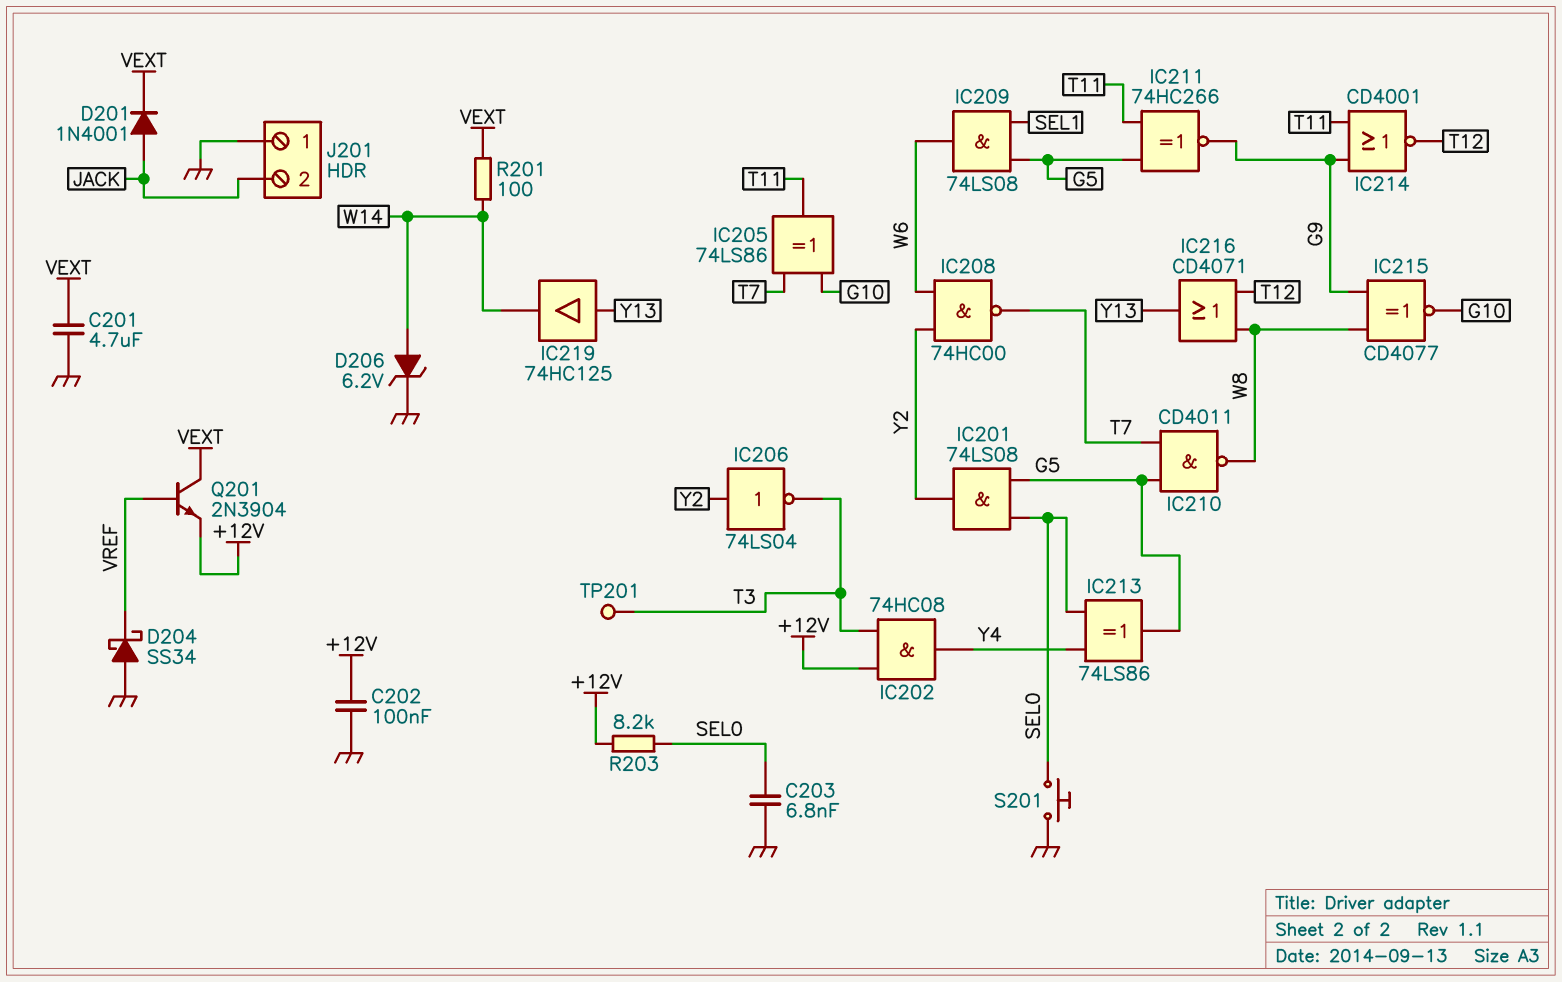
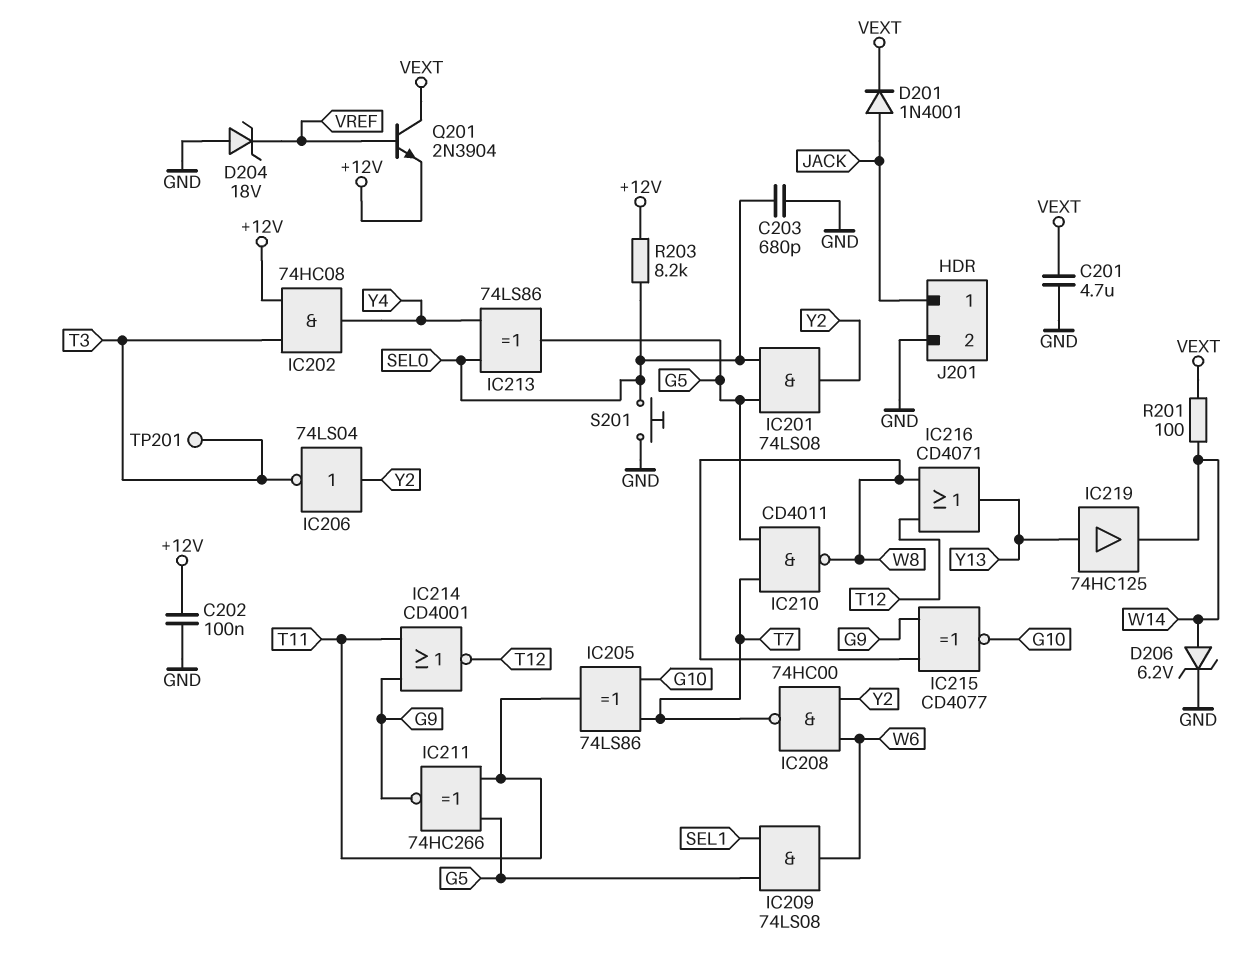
C203: 6.8nF (GND, SEL0) -> 680pF (GND, SEL0)
D204: schottky SS34 (A GND, K VREF) -> zener 18V (A GND, K VREF)
J201 pin 1: GND -> JACK
J201 pin 2: JACK -> GND

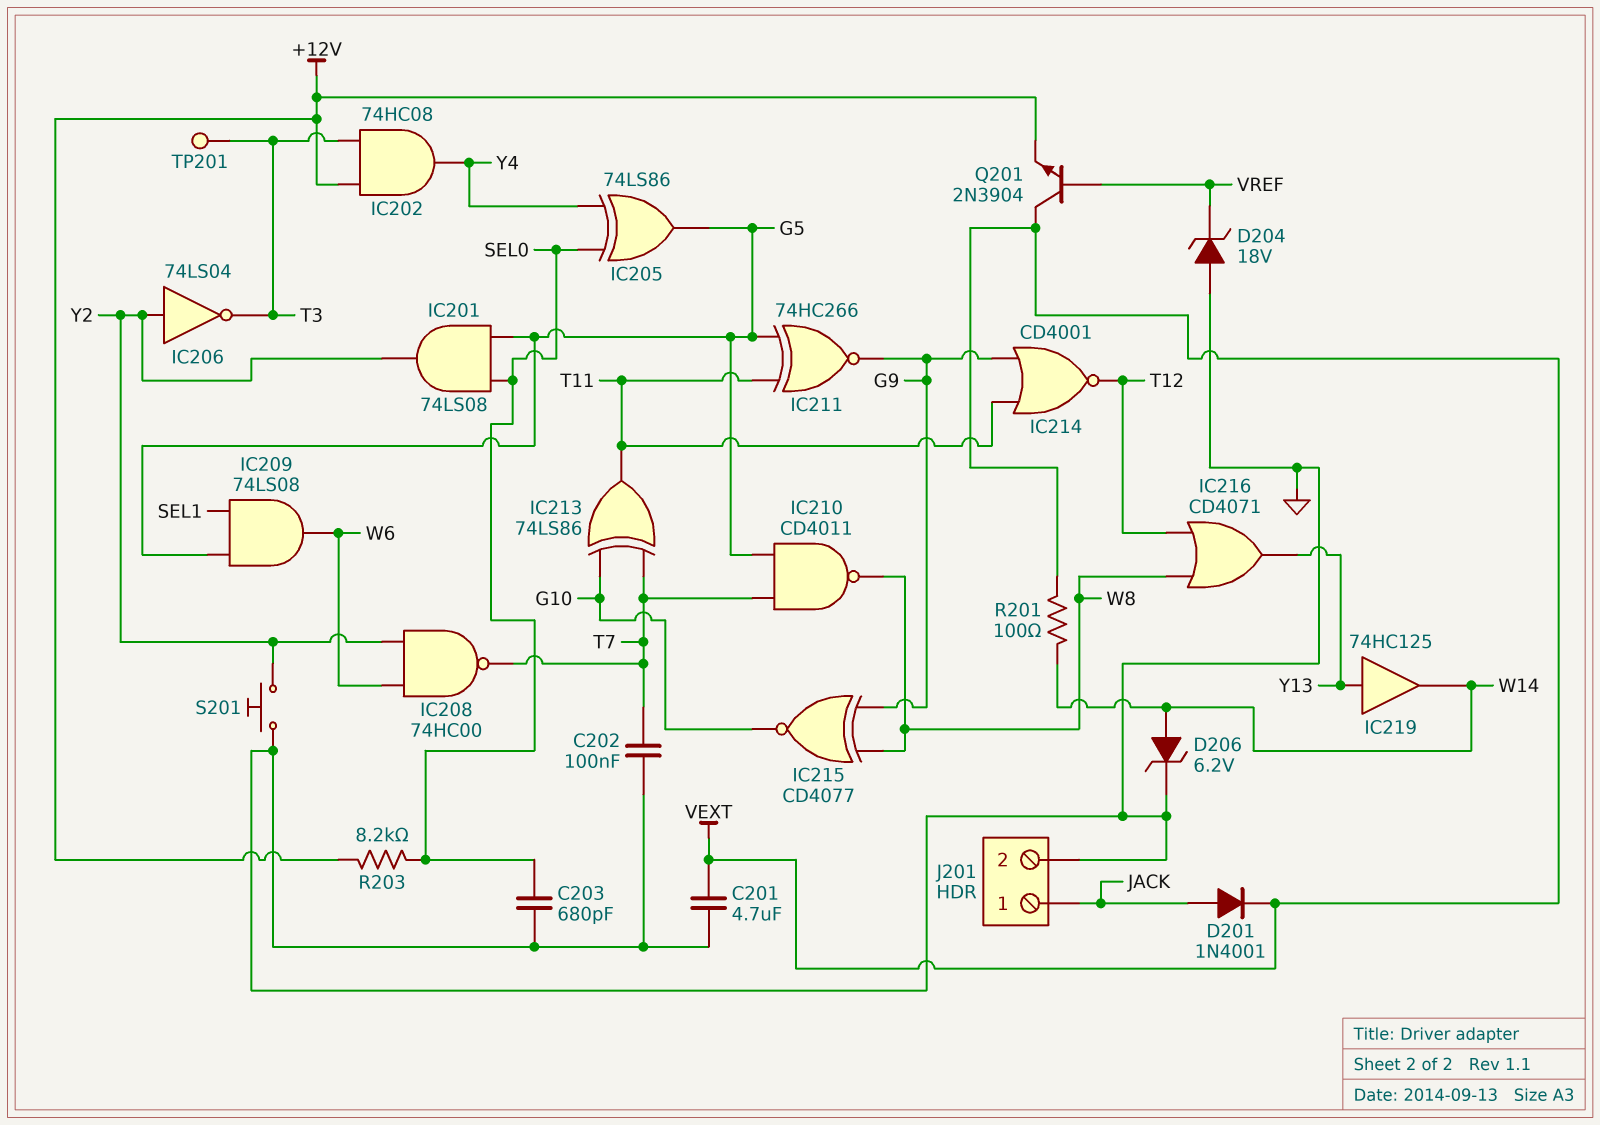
C202: 100nF (+12V, GND) -> 100nF (GND, T7)
IC205: XOR 74LS86 (in G10, in T7, out T11) -> XOR 74LS86 (in SEL0, in Y4, out G5)
IC213: XOR 74LS86 (in SEL0, in Y4, out G5) -> XOR 74LS86 (in G10, in T7, out T11)
S201: button (GND, SEL0) -> button (GND, Y2)

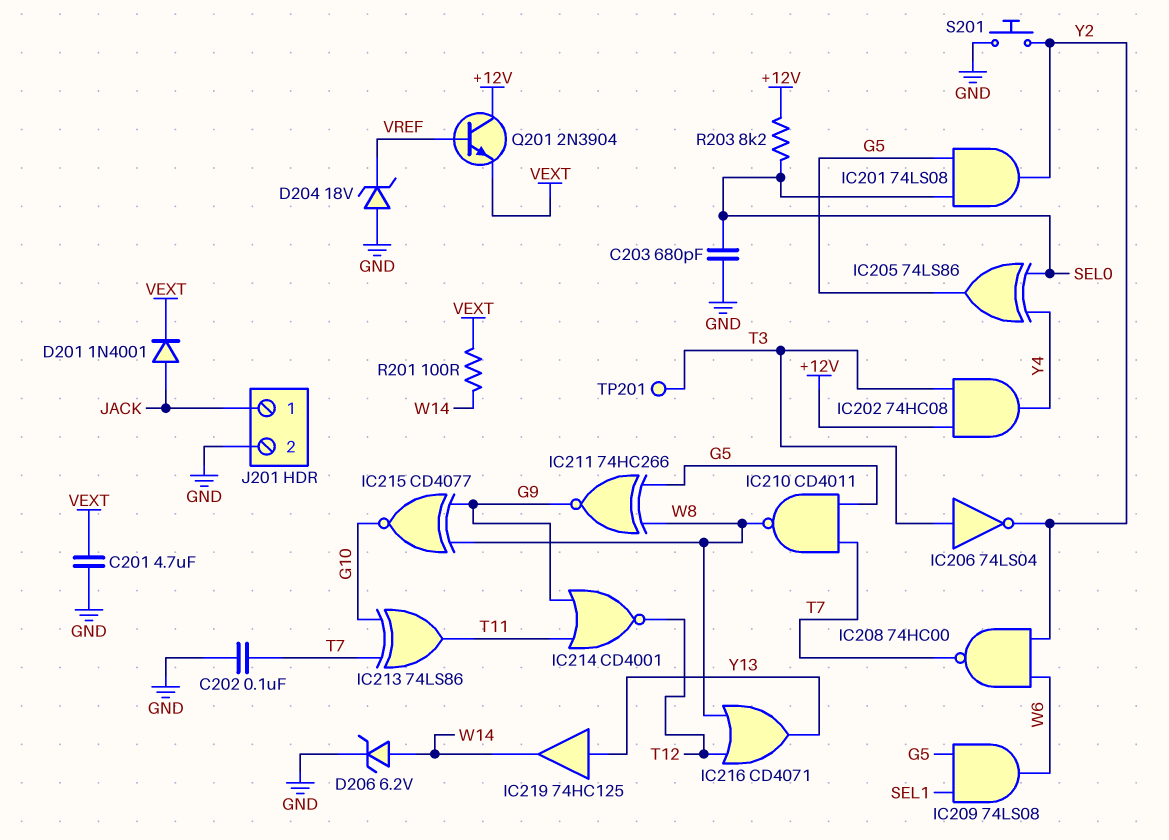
IC206: NOT 74LS04 (in Y2, out T3) -> NOT 74LS04 (in T3, out Y2)
IC211: XNOR 74HC266 (in G5, in T11, out G9) -> XNOR 74HC266 (in G5, in W8, out G9)
Q201: NPN 2N3904 (B VREF, C VEXT, E +12V) -> NPN 2N3904 (B VREF, C +12V, E VEXT)

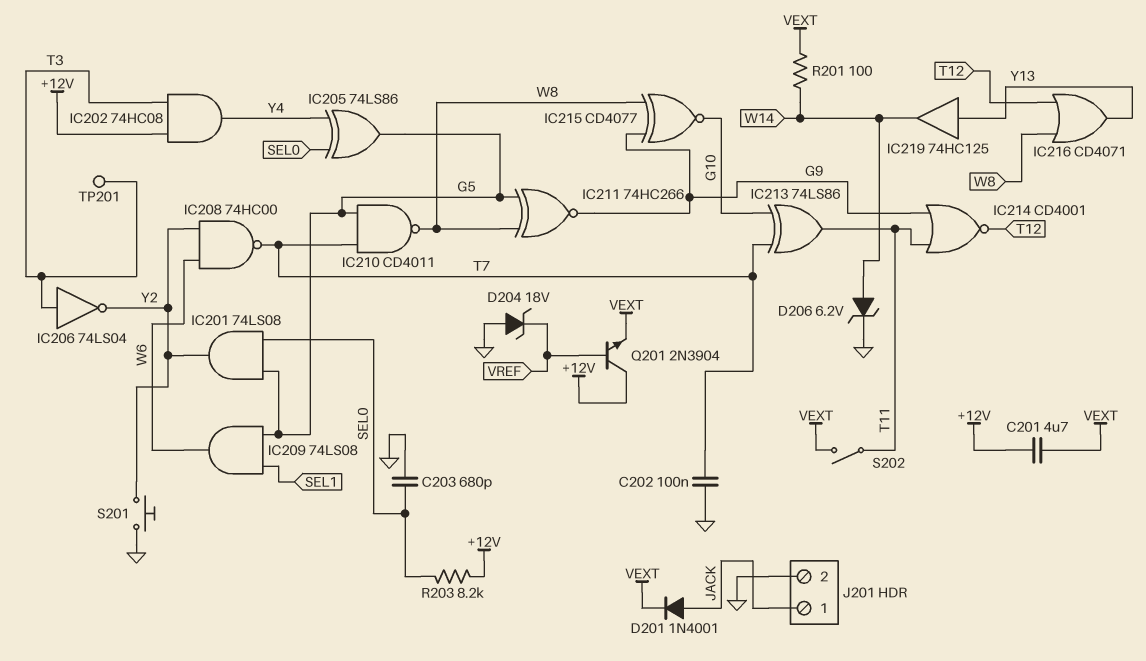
C201: 4.7uF (GND, VEXT) -> 4.7uF (+12V, VEXT)
S202: none -> switch (T11, VEXT)

